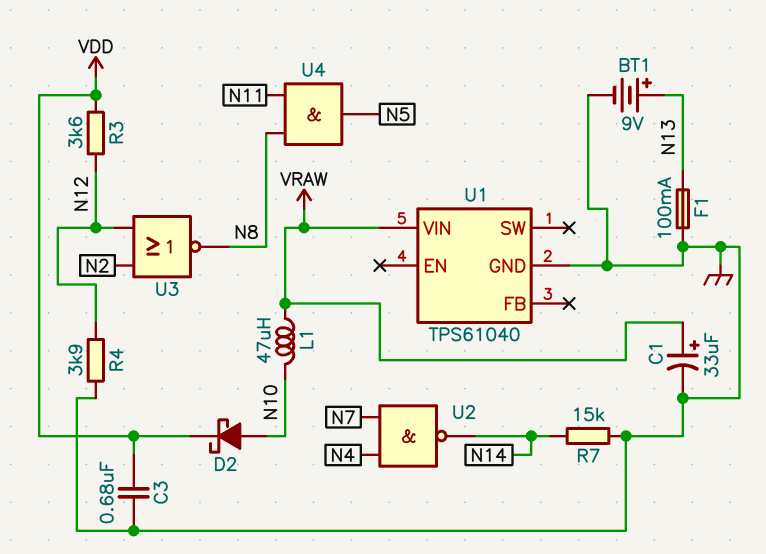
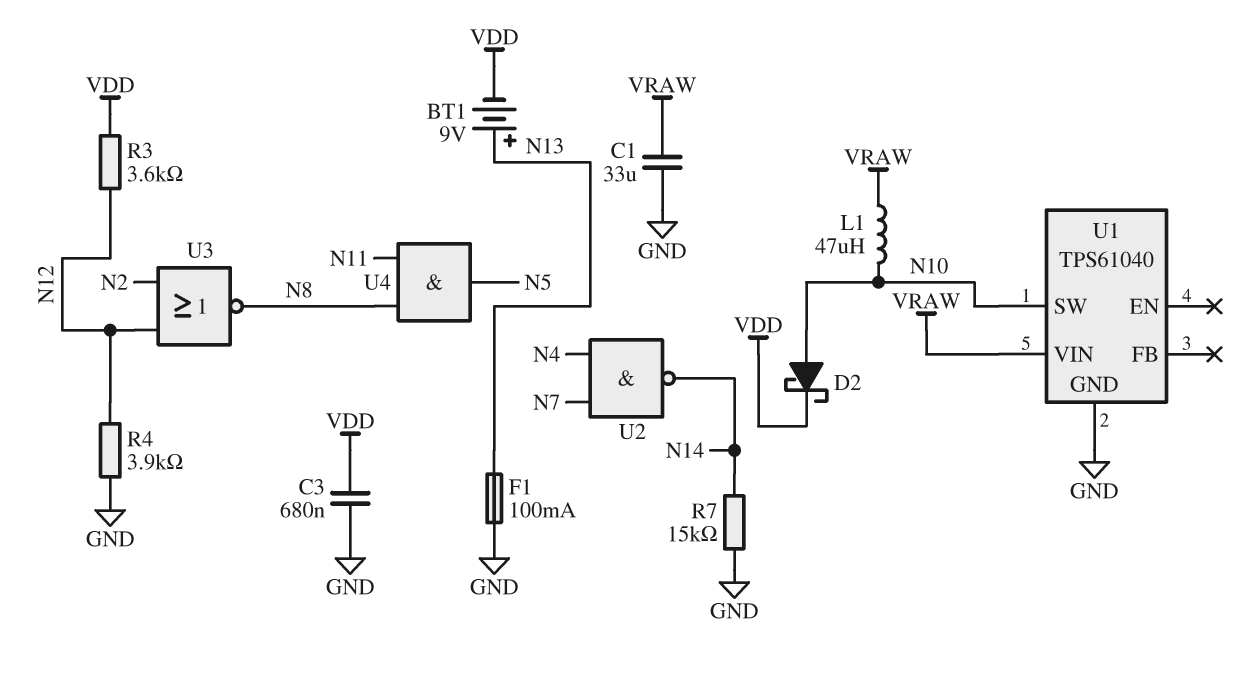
BT1: 9V (plus N13, minus GND) -> 9V (plus N13, minus VDD)
C1: 33uF (plus VRAW, minus GND) -> 33uF (GND, VRAW)
U1 pin SW: none -> N10

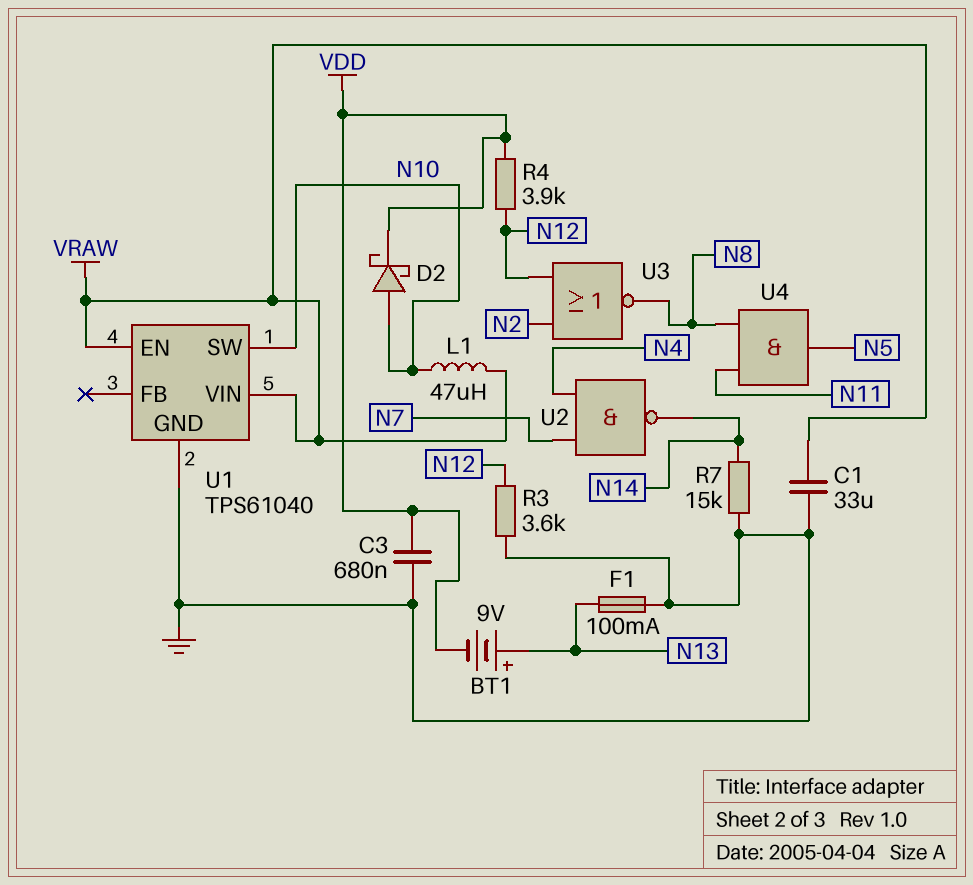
R3: 3.6k (N12, VDD) -> 3.6k (GND, N12)
R4: 3.9k (GND, N12) -> 3.9k (N12, VDD)
U1 pin EN: none -> VRAW

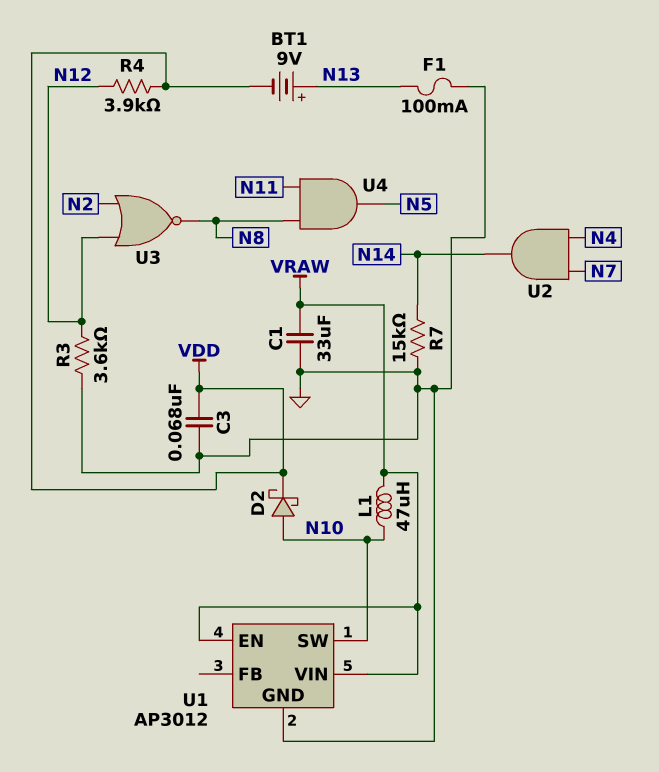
C3: 680nF (GND, VDD) -> 68nF (GND, VDD)
U1: TPS61040 -> AP3012
U2: NAND (in N4, in N7, out N14) -> AND (in N4, in N7, out N14)

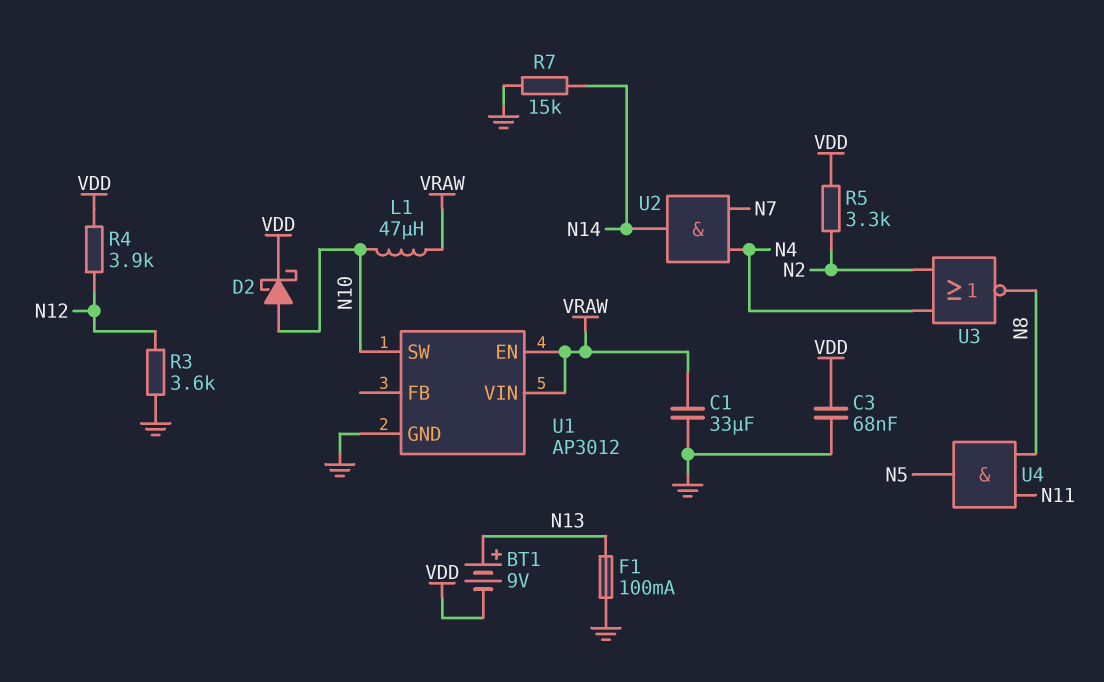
R5: none -> 3.3k (N2, VDD)
U3: NOR (in N2, in N12, out N8) -> NOR (in N2, in N4, out N8)

